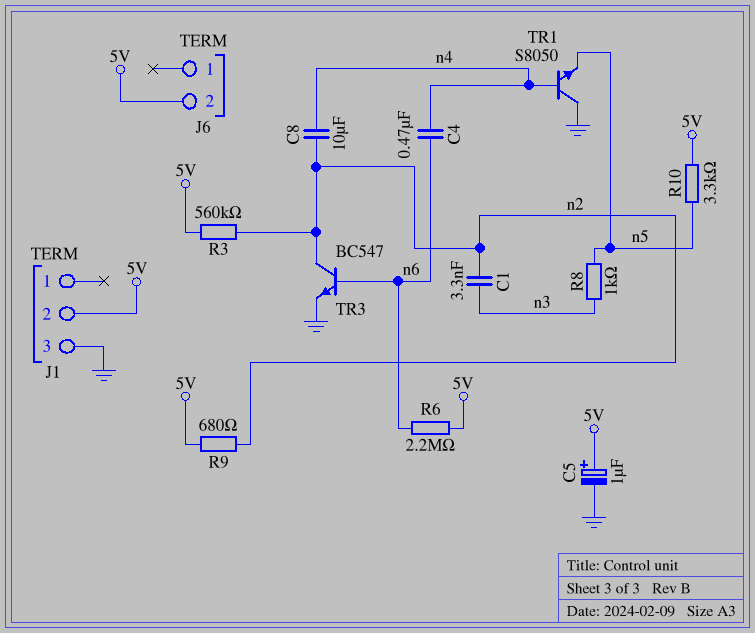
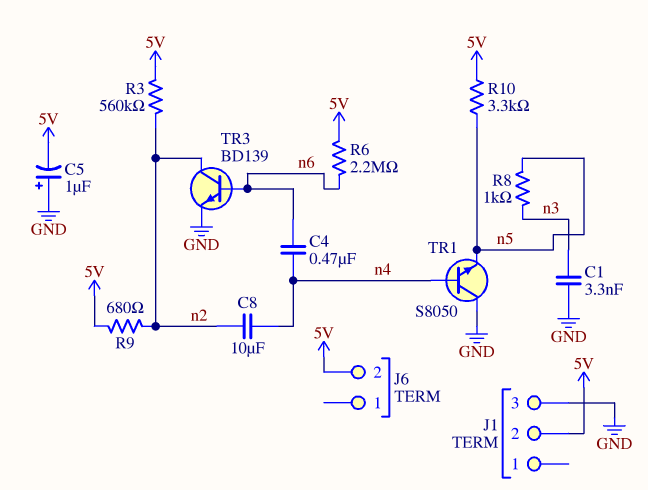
C1: 3.3nF (n2, n3) -> 3.3nF (GND, n3)
C5: 1uF (plus 5V, minus GND) -> 1uF (plus GND, minus 5V)
TR3: NPN BC547 (B n6, C n2, E GND) -> NPN BD139 (B n6, C n2, E GND)

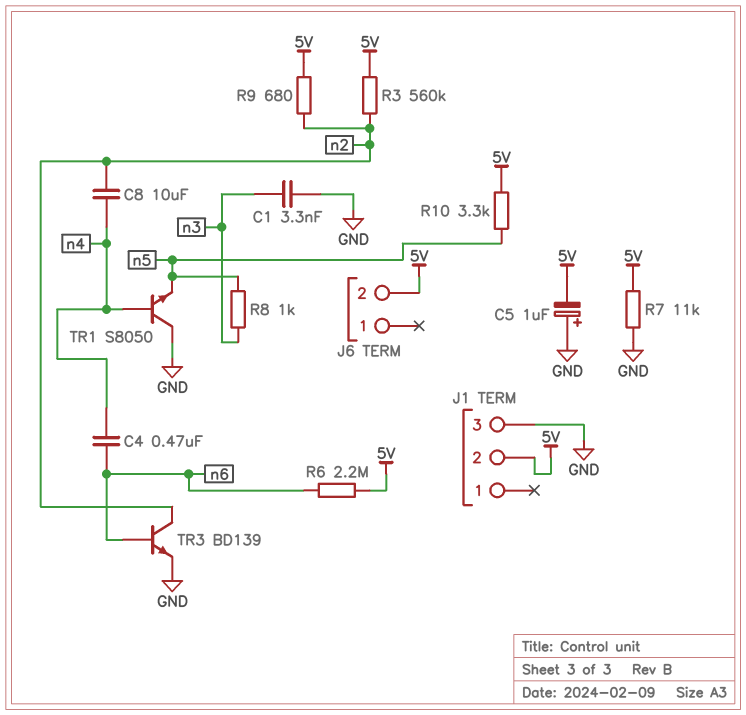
R7: none -> 11k (5V, GND)

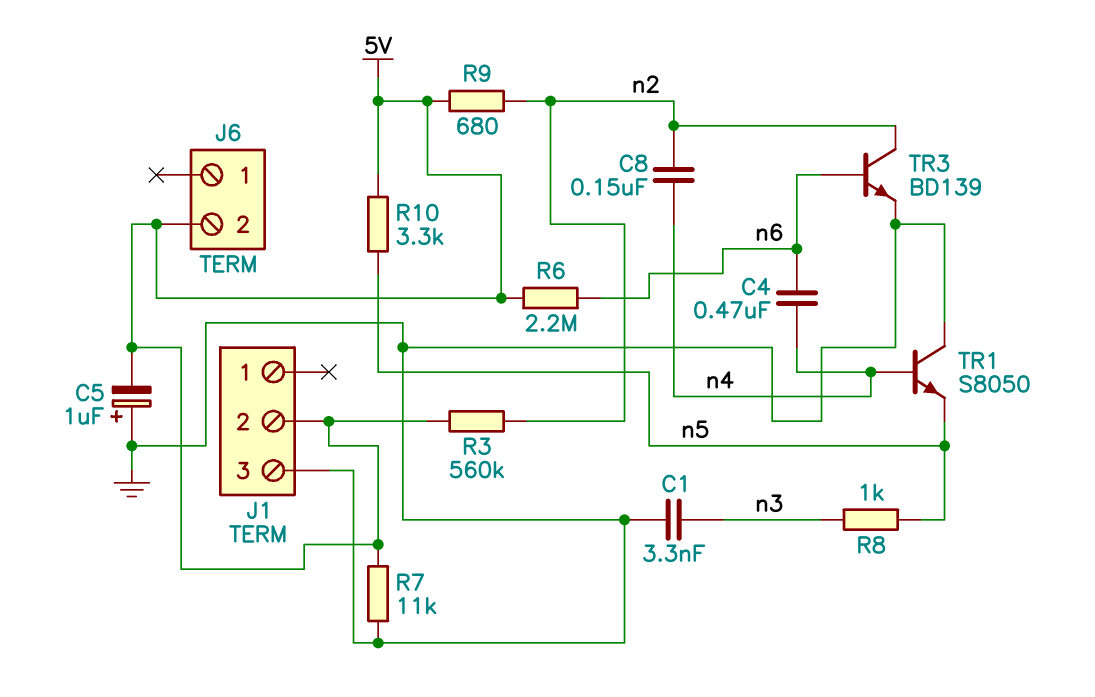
C8: 10uF (n2, n4) -> 150nF (n2, n4)

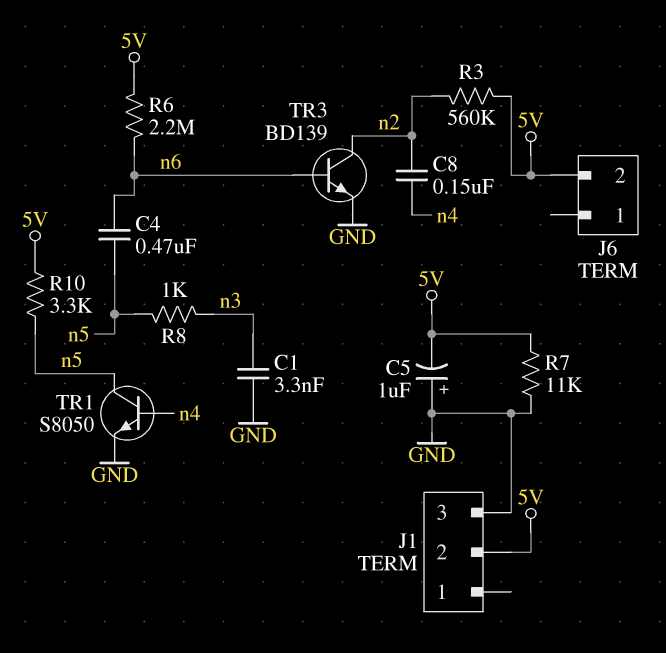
C4: 470nF (n4, n6) -> 470nF (n5, n6)
R9: 680 (5V, n2) -> none
TR1: NPN S8050 (B n4, C GND, E n5) -> NPN S8050 (B n4, C n5, E GND)

